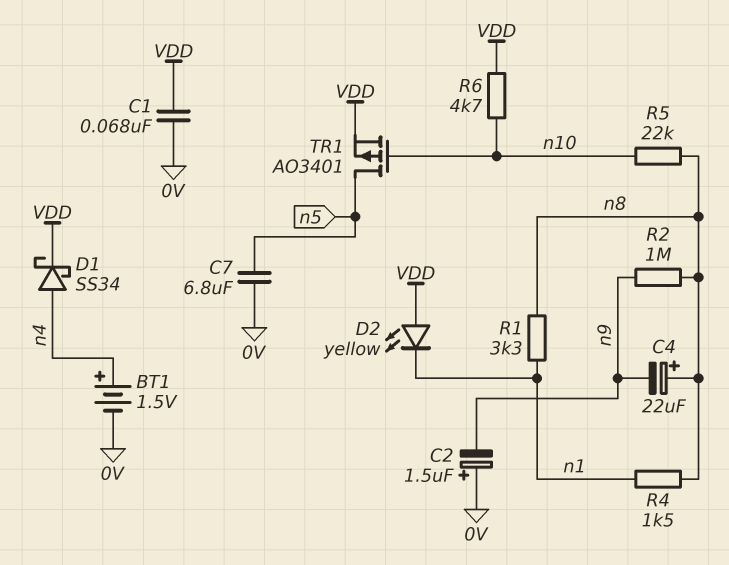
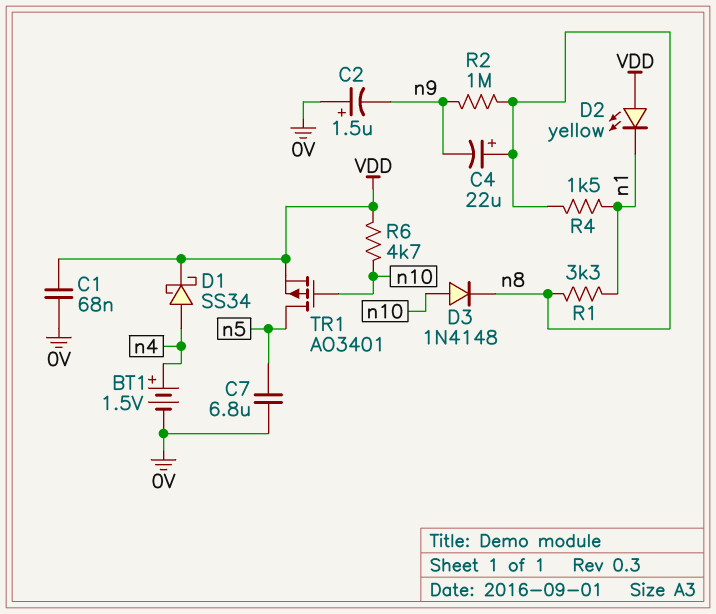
D3: none -> diode 1N4148 (A n10, K n8)
R5: 22k (n8, n10) -> none

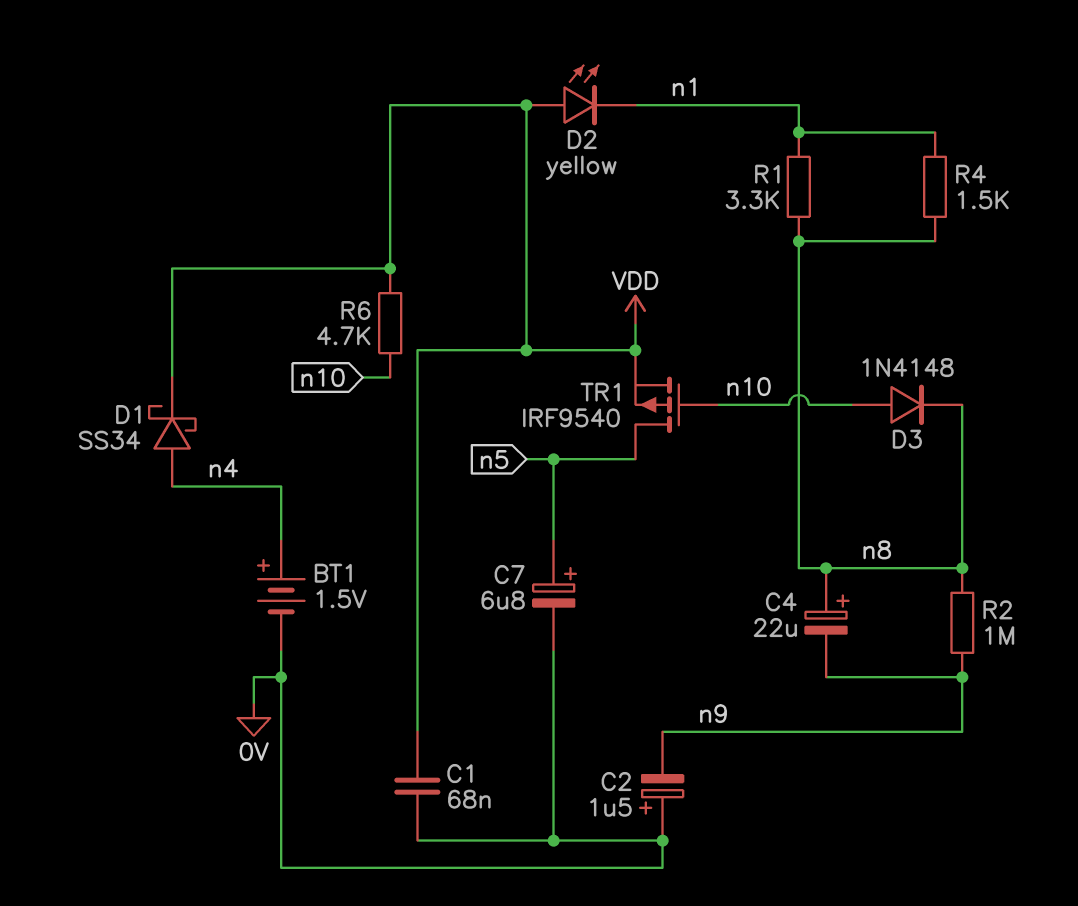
C7: 6.8uF (0V, n5) -> 6.8uF (plus n5, minus 0V)
TR1: PMOS AO3401 (G n10, D n5, S VDD) -> PMOS IRF9540 (G n10, D n5, S VDD)

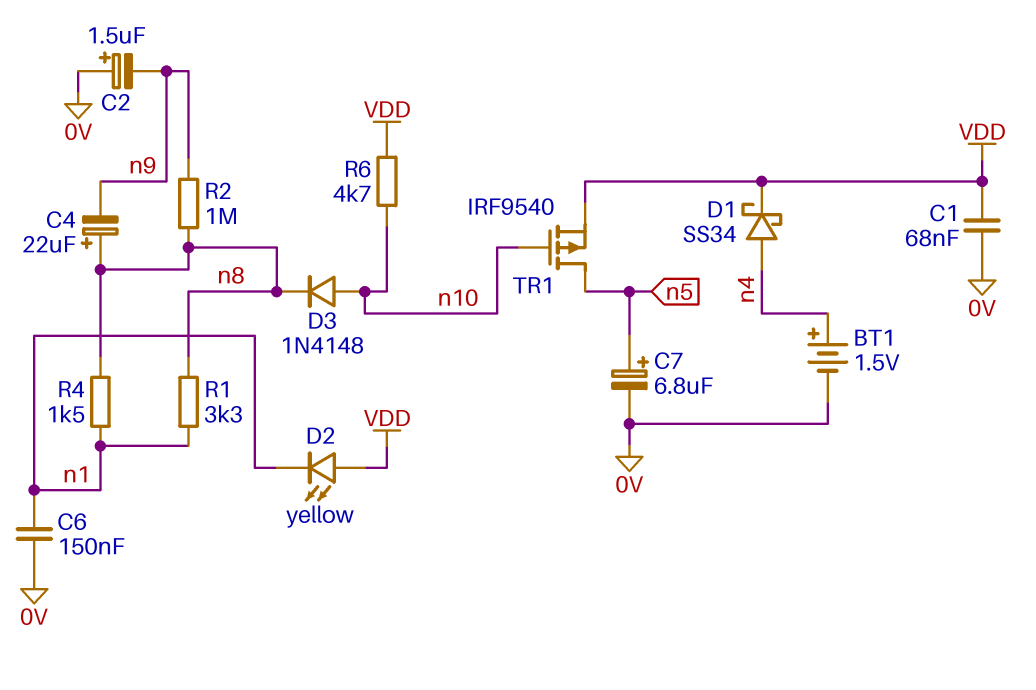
C6: none -> 150nF (0V, n1)

